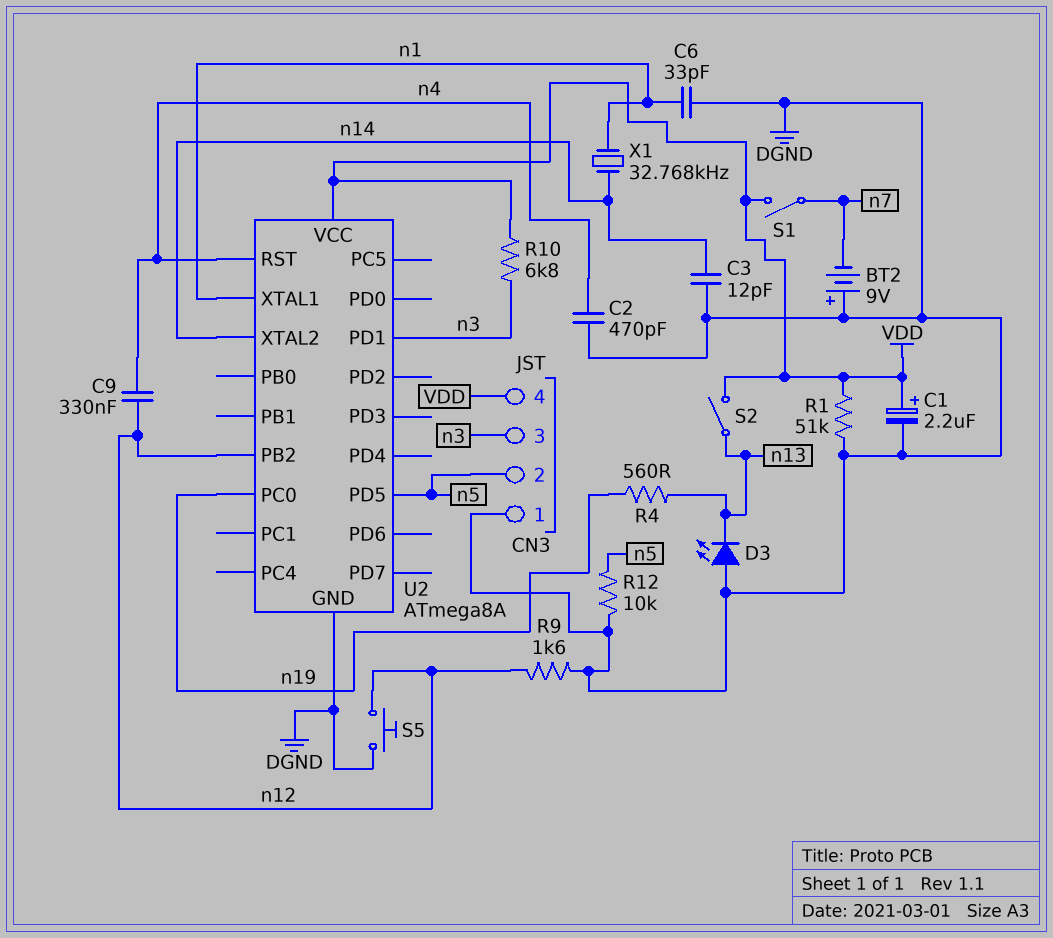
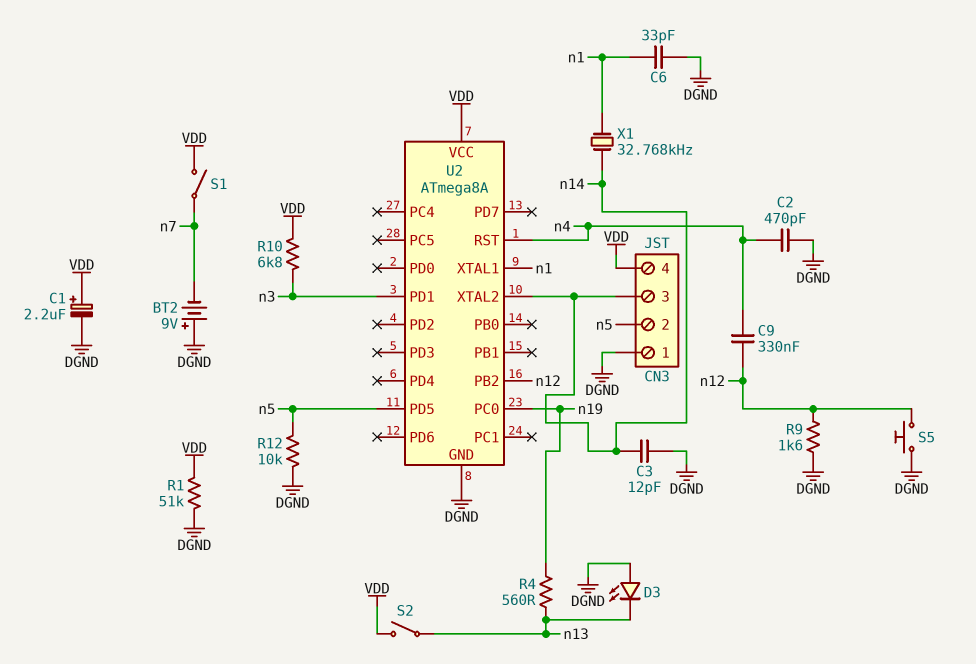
CN3 pin 3: n3 -> n14

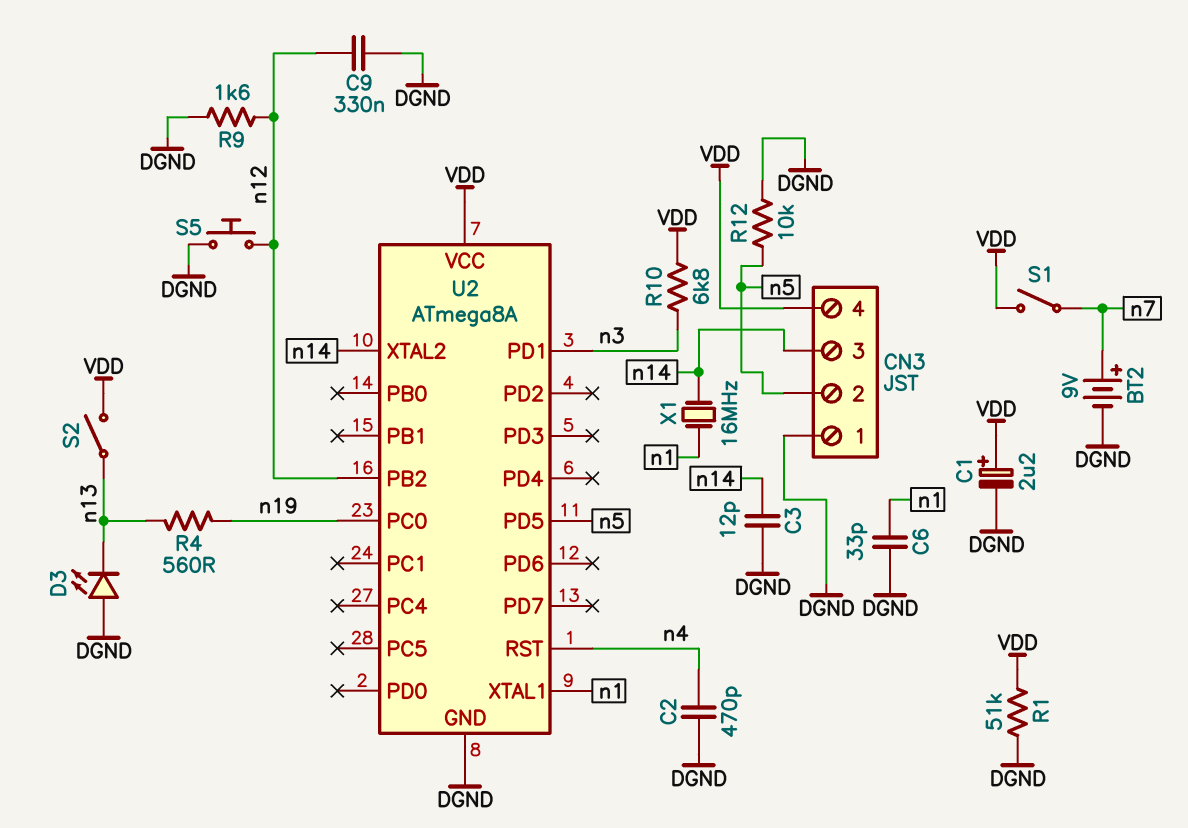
BT2: 9V (plus DGND, minus n7) -> 9V (plus n7, minus DGND)
C9: 330nF (n4, n12) -> 330nF (DGND, n12)
X1: 32.768kHz (n1, n14) -> 16MHz (n1, n14)

